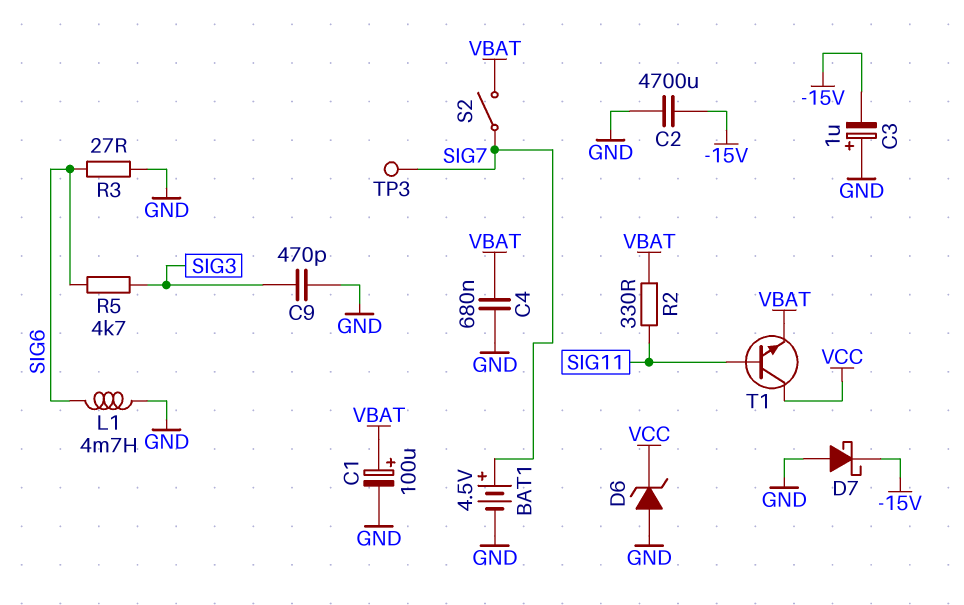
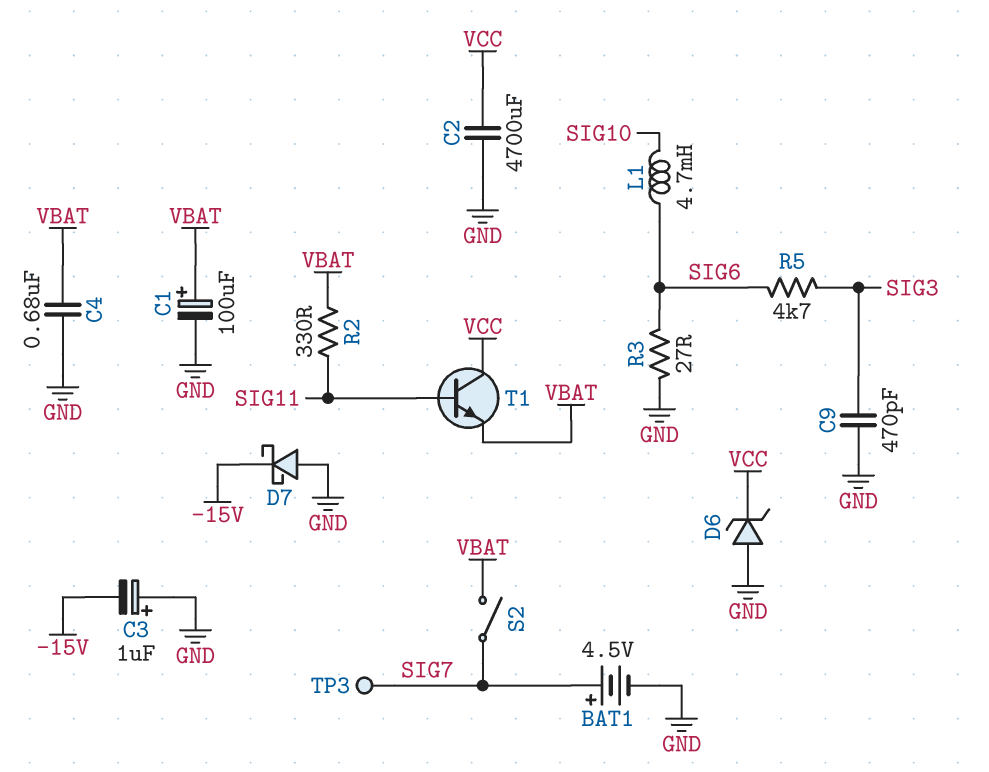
C2: 4700uF (-15V, GND) -> 4700uF (GND, VCC)
L1: 4.7mH (GND, SIG6) -> 4.7mH (SIG6, SIG10)

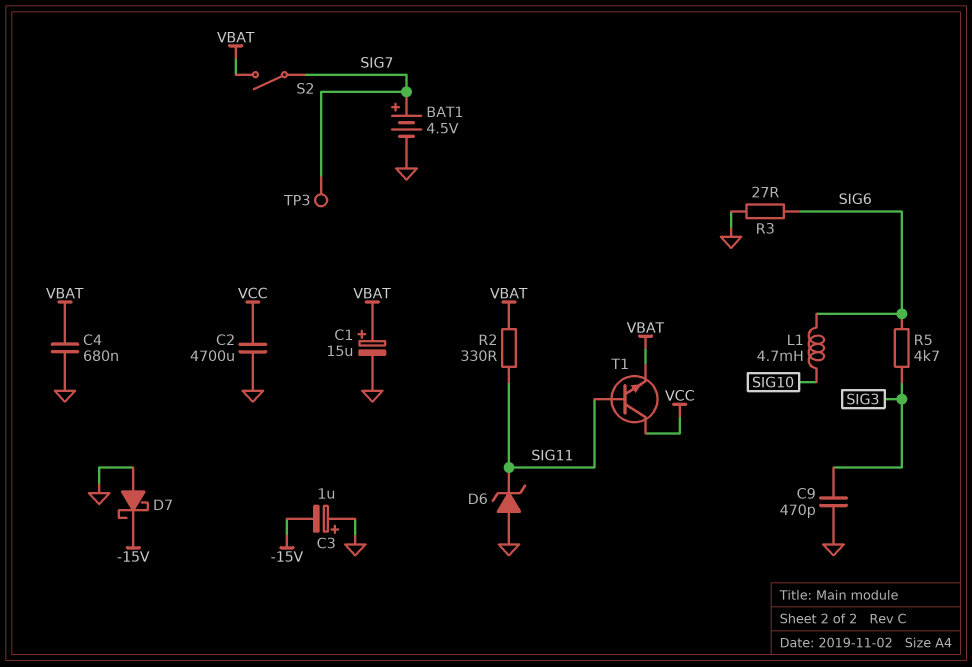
C1: 100uF (plus VBAT, minus GND) -> 15uF (plus VBAT, minus GND)
D6: zener (A GND, K VCC) -> zener (A GND, K SIG11)

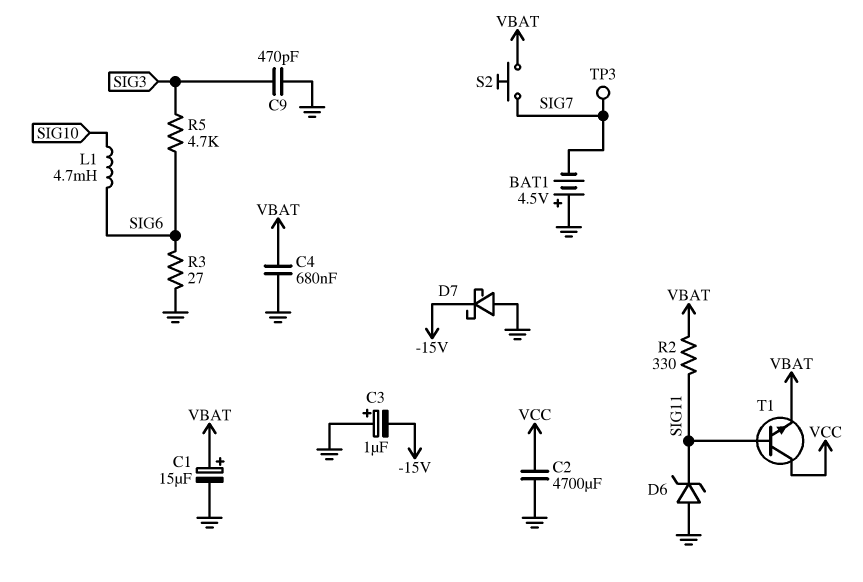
BAT1: 4.5V (plus SIG7, minus GND) -> 4.5V (plus GND, minus SIG7)
S2: switch (SIG7, VBAT) -> button (SIG7, VBAT)

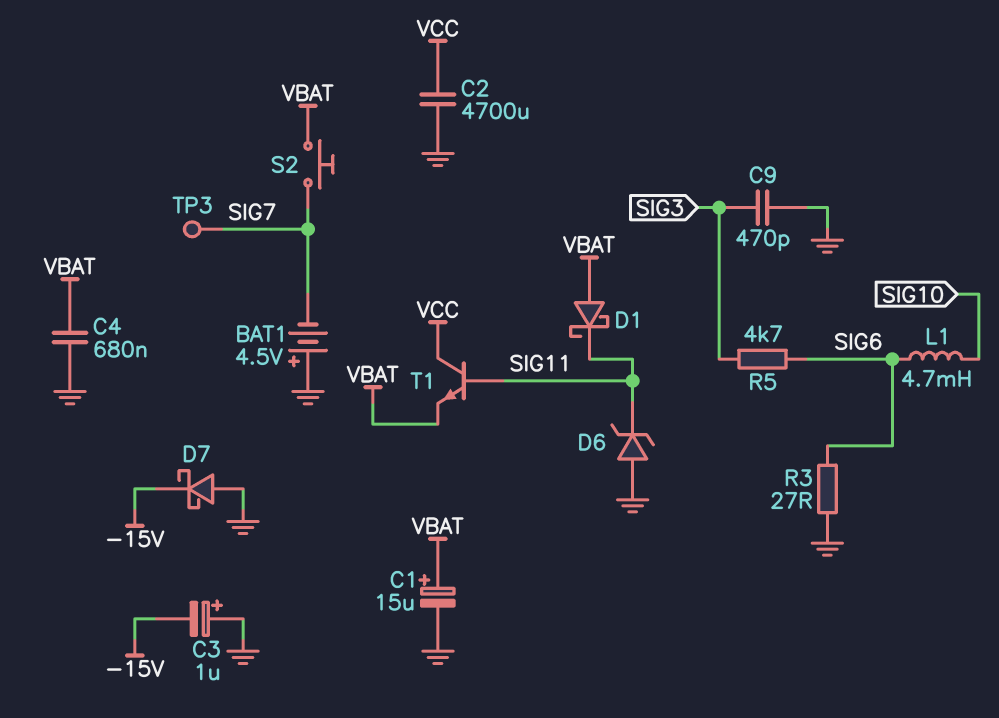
D1: none -> schottky (A VBAT, K SIG11)
R2: 330 (SIG11, VBAT) -> none

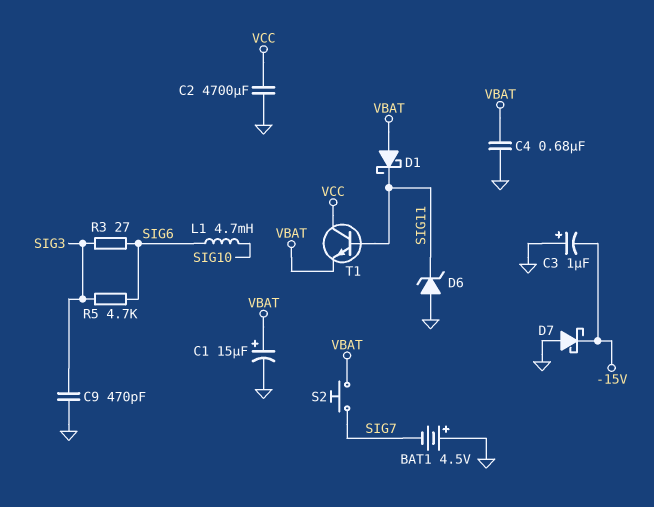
R3: 27 (GND, SIG6) -> 27 (SIG3, SIG6)
TP3: test point (SIG7) -> none

